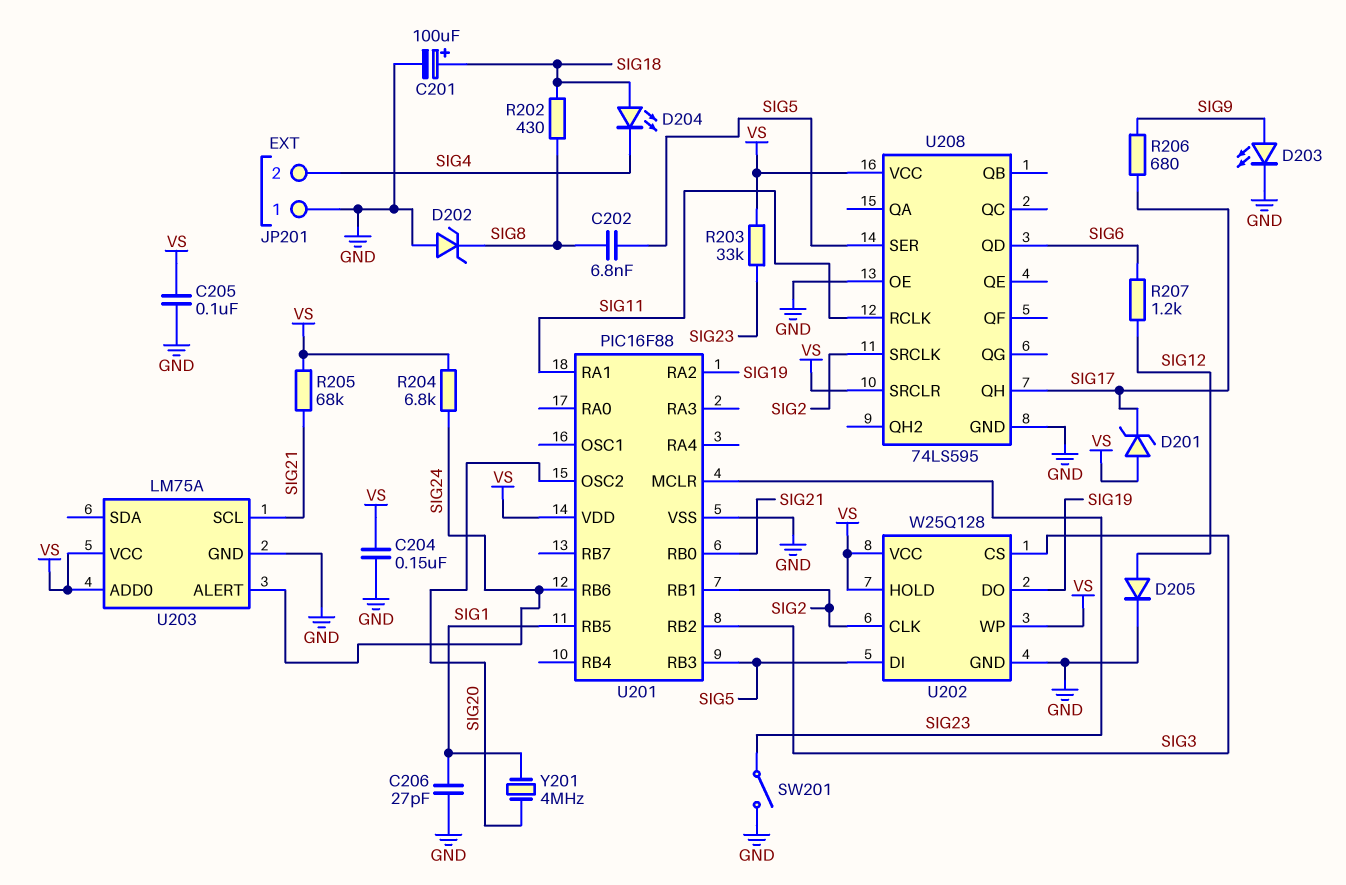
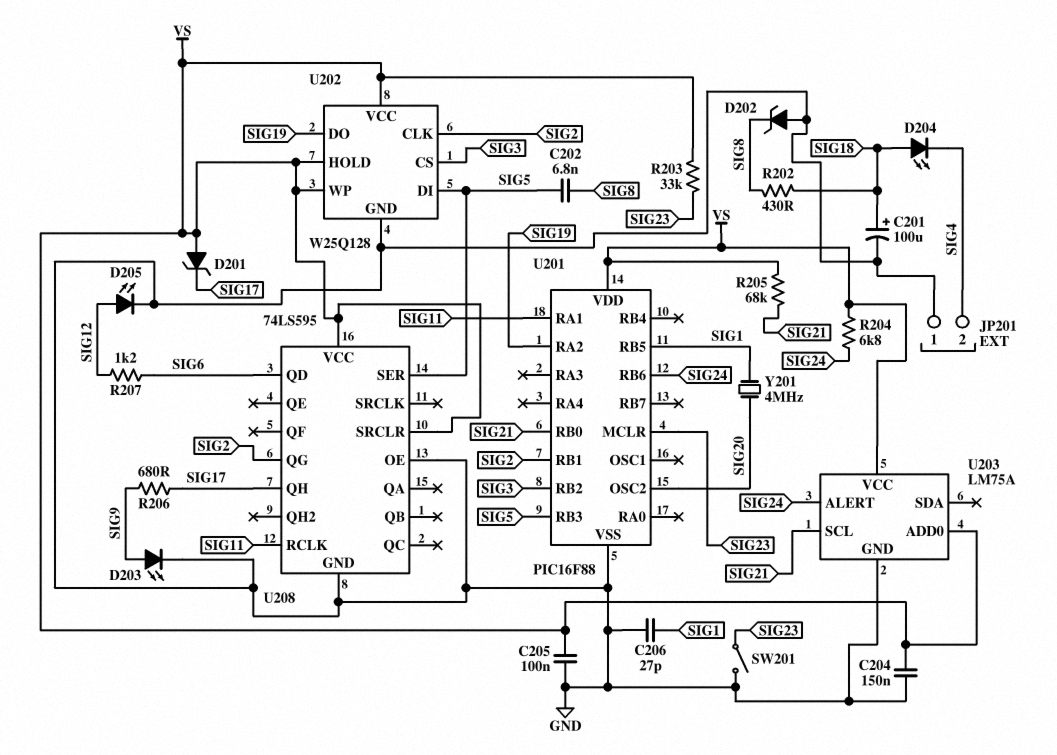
D205: diode (A SIG12, K GND) -> LED (A SIG12, K GND)
U208 pin QG: none -> SIG2
U208 pin SRCLK: SIG2 -> none

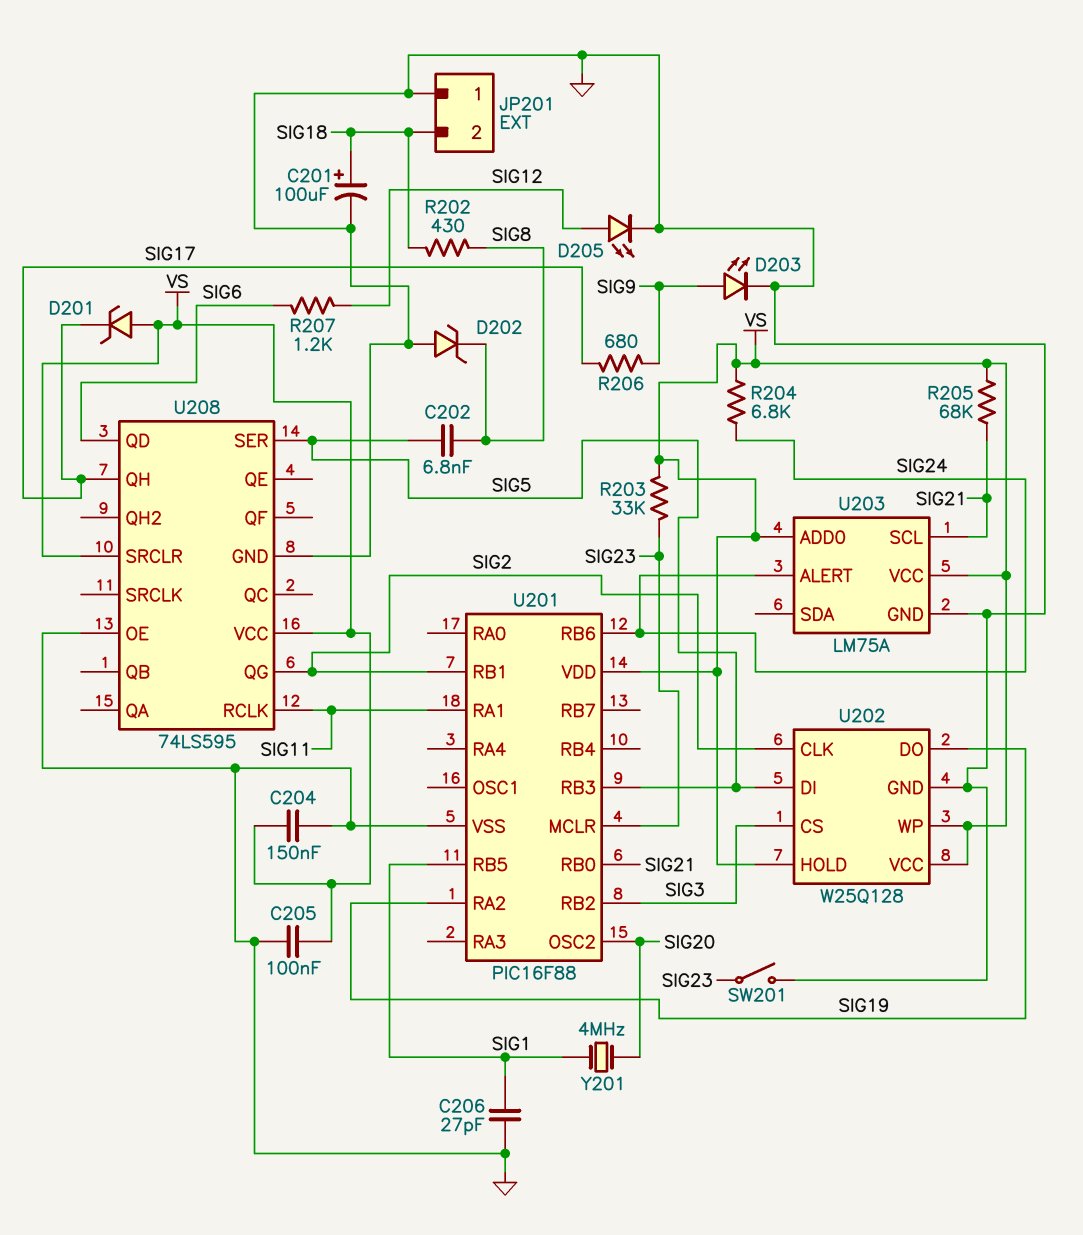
D204: LED (A SIG18, K SIG4) -> none
JP201 pin 2: SIG4 -> SIG18

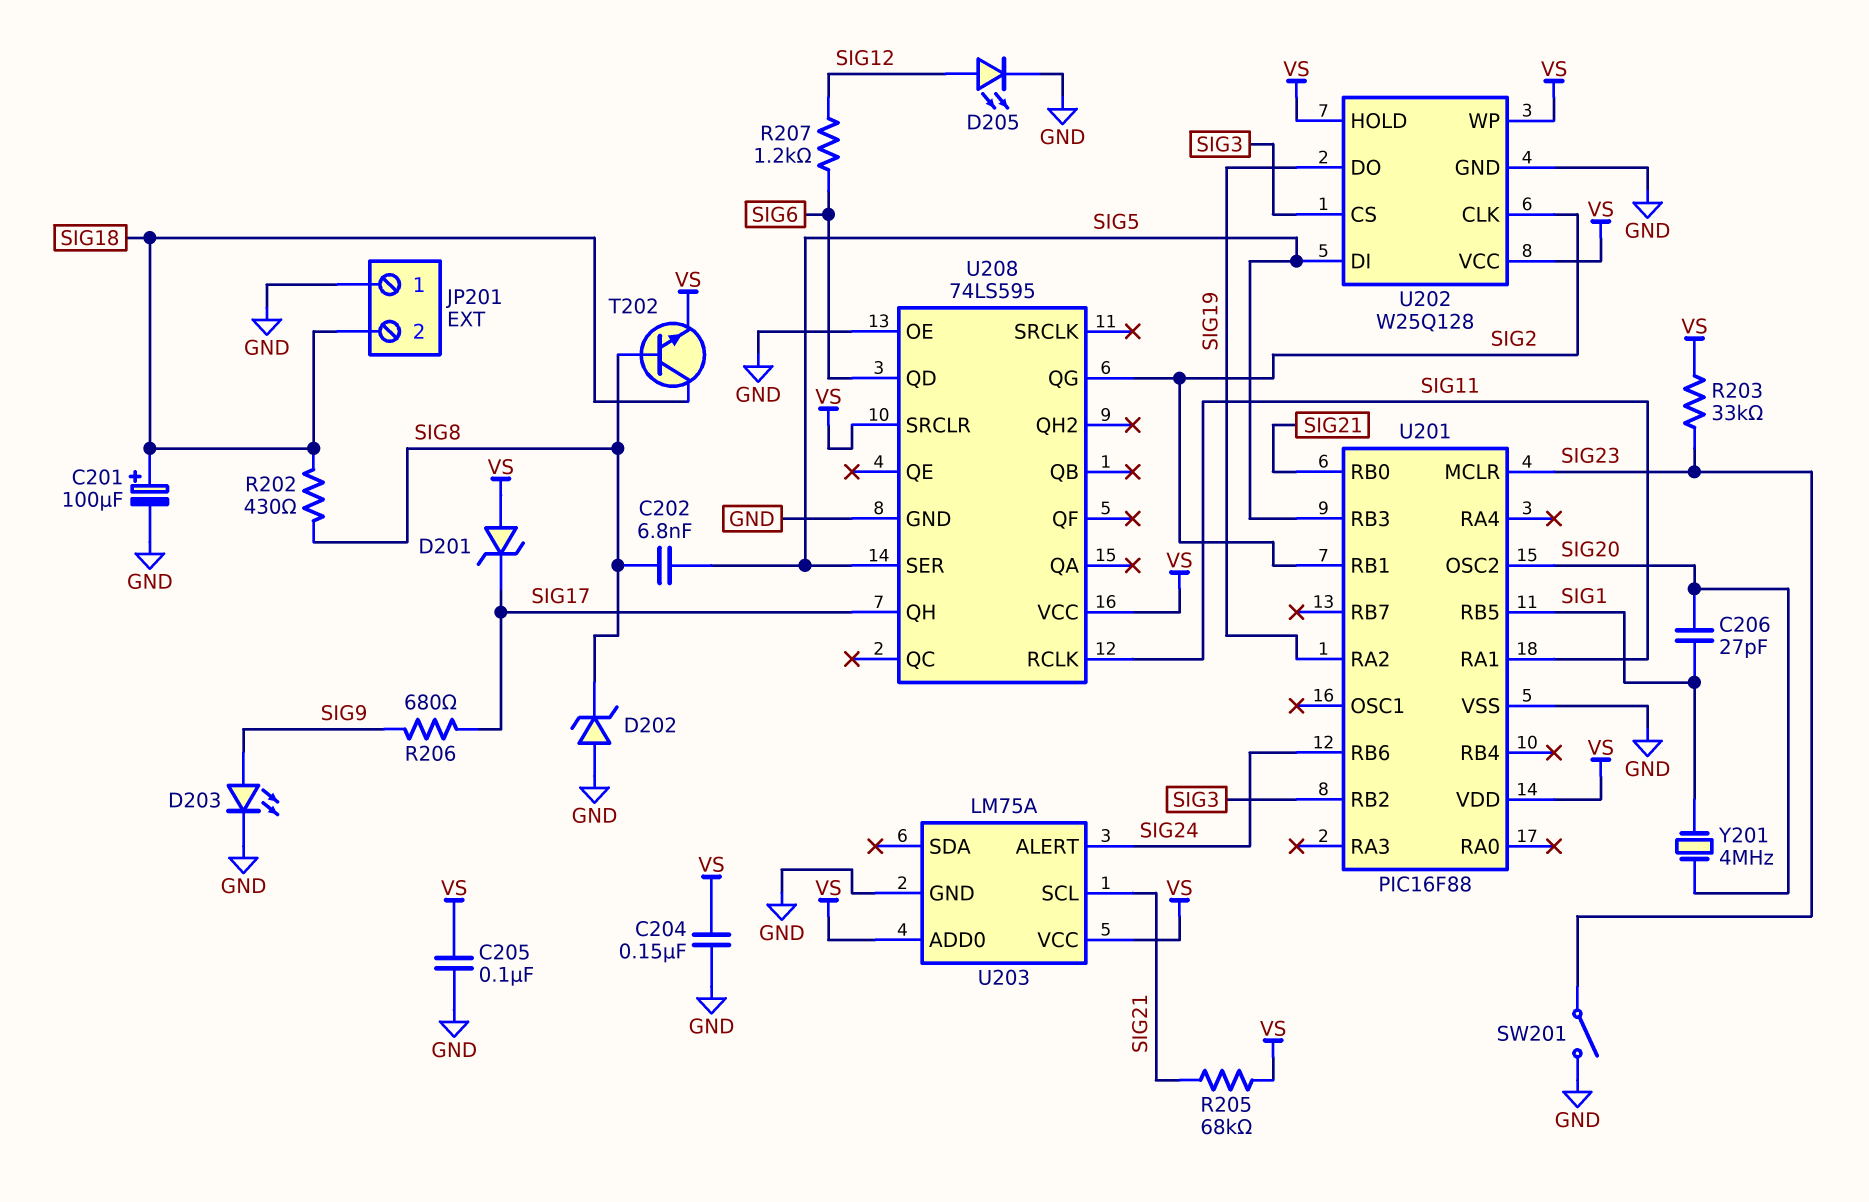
C206: 27pF (GND, SIG1) -> 27pF (SIG1, SIG20)
R204: 6.8k (SIG24, VS) -> none
T202: none -> NPN (B SIG8, C SIG18, E VS)

